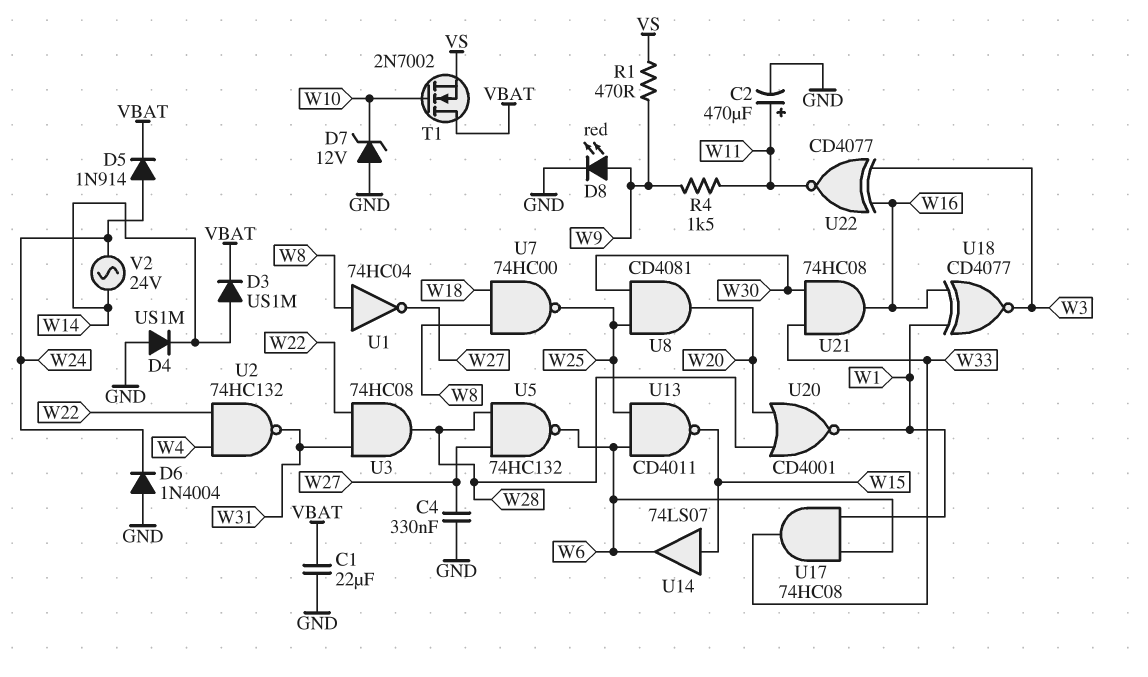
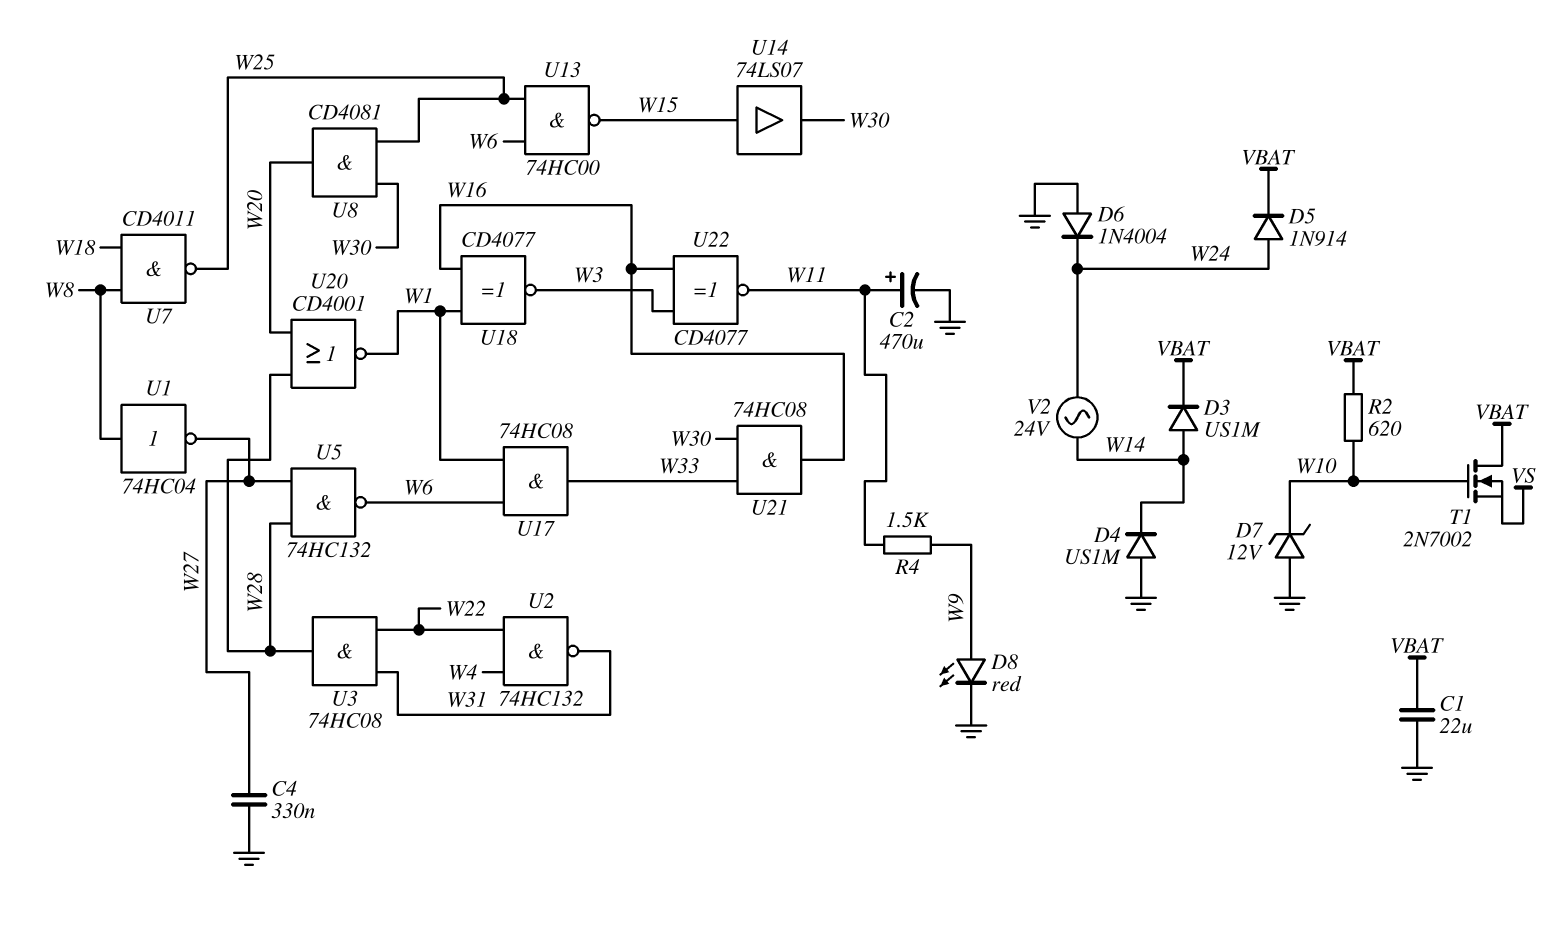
R1: 470 (VS, W9) -> none
R2: none -> 620 (VBAT, W10)
U7: NAND 74HC00 (in W8, in W18, out W25) -> NAND CD4011 (in W8, in W18, out W25)
U13: NAND CD4011 (in W6, in W25, out W15) -> NAND 74HC00 (in W6, in W25, out W15)
U14: buffer 74LS07 (in W15, out W6) -> buffer 74LS07 (in W15, out W30)

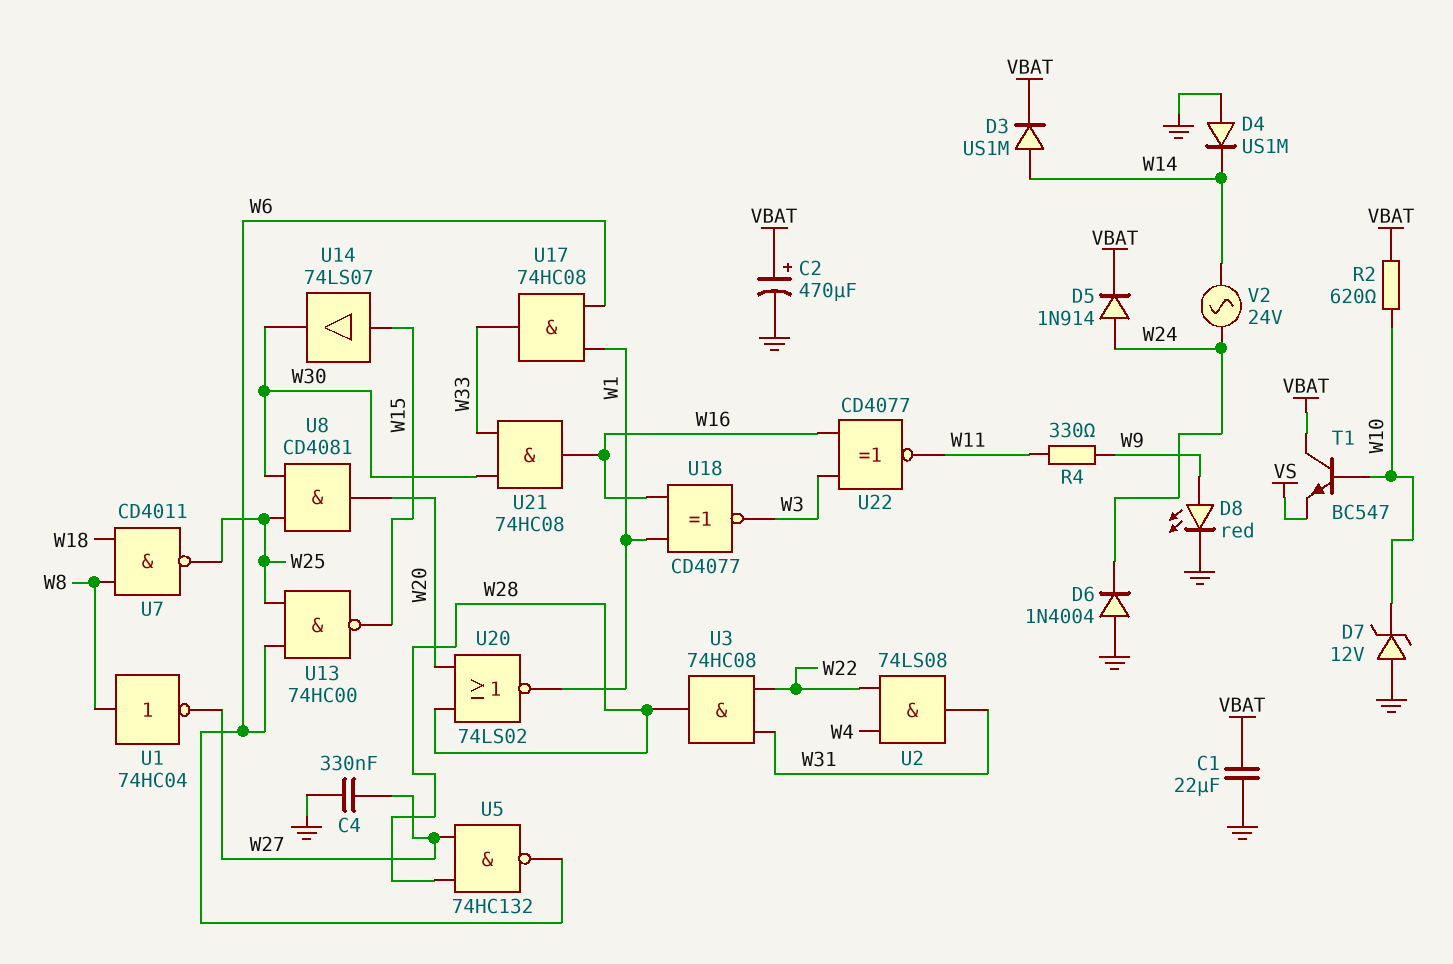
C2: 470uF (plus W11, minus GND) -> 470uF (plus VBAT, minus GND)
R4: 1.5k (W9, W11) -> 330 (W9, W11)
T1: NMOS 2N7002 (G W10, D VBAT, S VS) -> NPN BC547 (B W10, C VBAT, E VS)
U2: NAND 74HC132 (in W4, in W22, out W31) -> AND 74LS08 (in W4, in W22, out W31)
U20: NOR CD4001 (in W20, in W28, out W1) -> NOR 74LS02 (in W20, in W28, out W1)

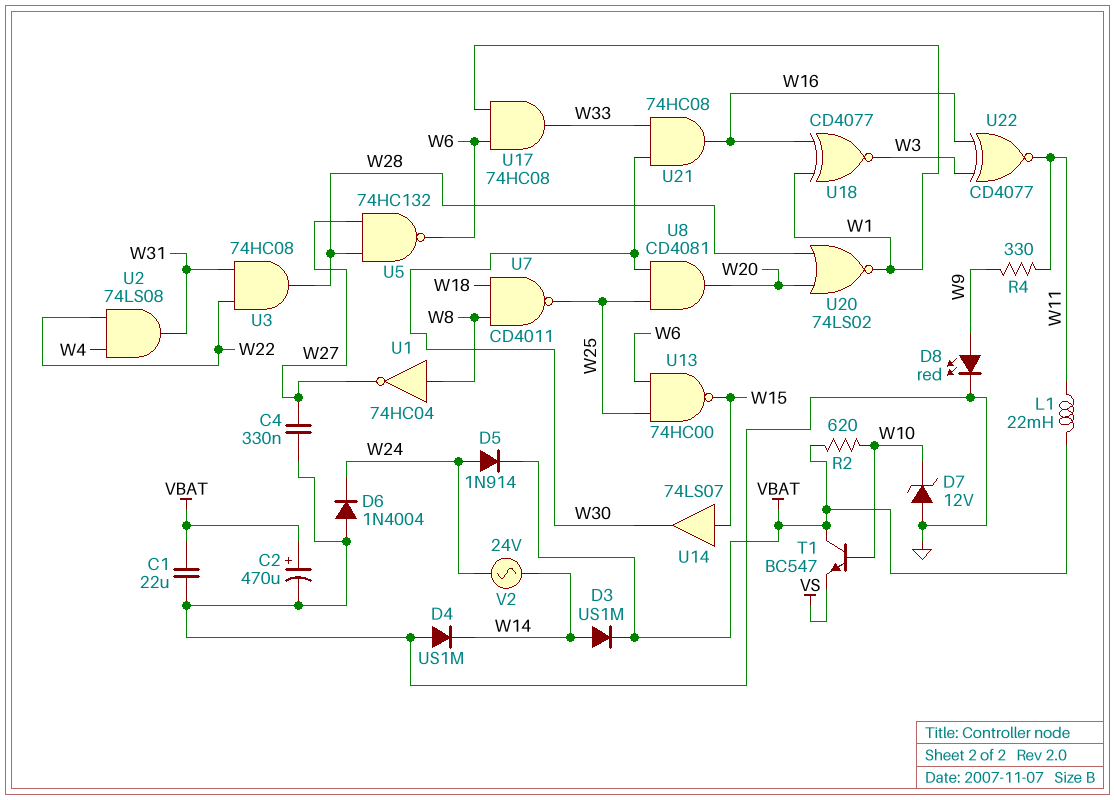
L1: none -> 22mH (VBAT, W11)

